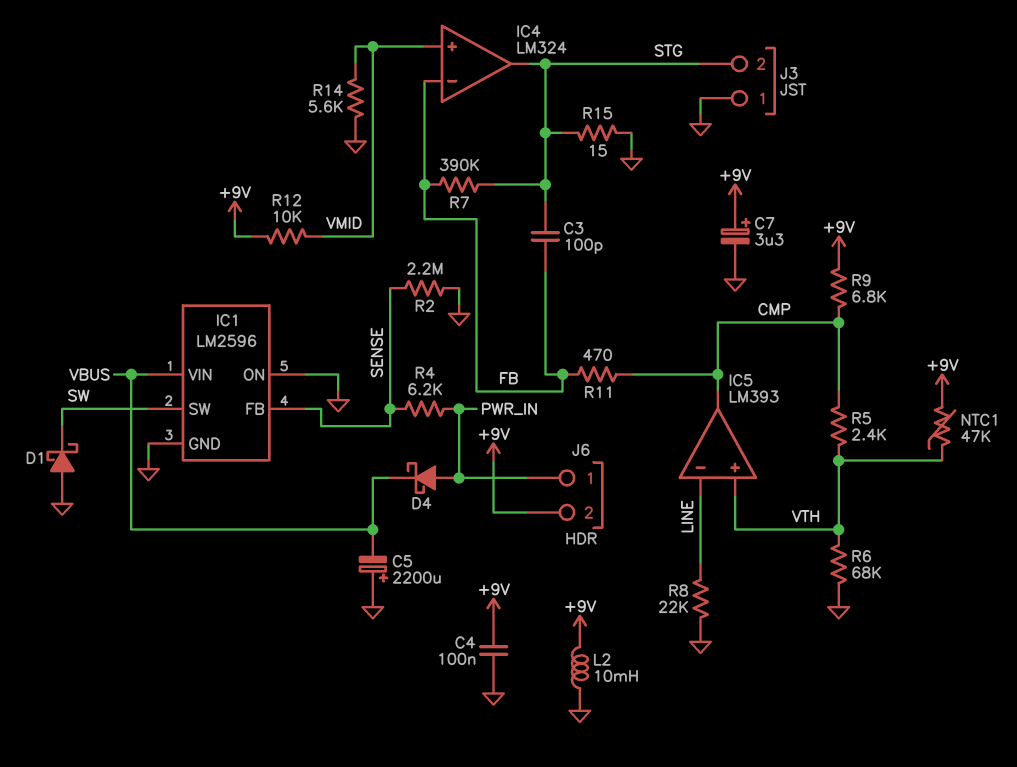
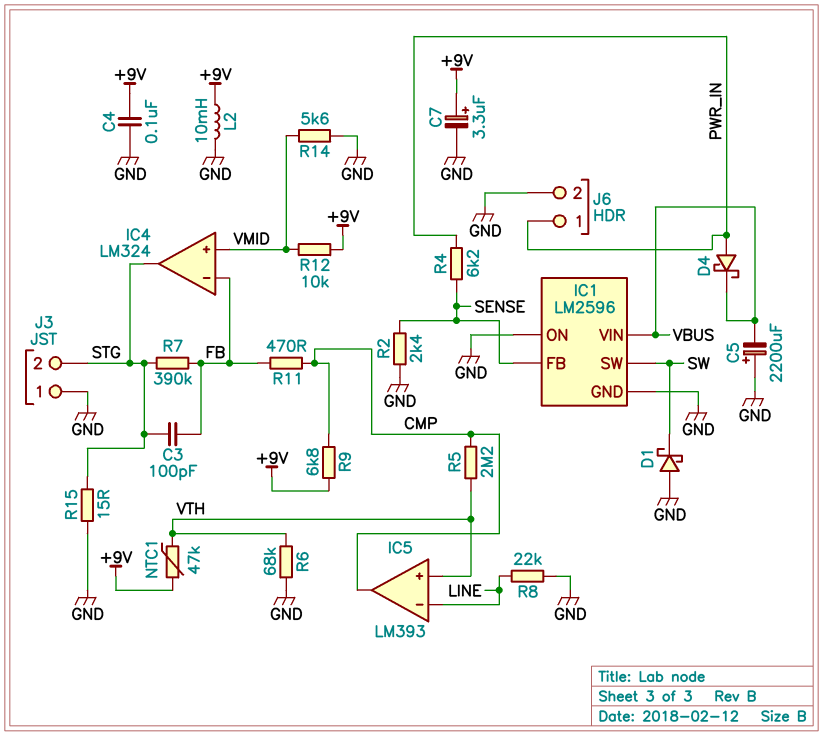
J6 pin 2: +9V -> GND
R2: 2.2M (GND, SENSE) -> 2.4k (GND, SENSE)
R5: 2.4k (CMP, VTH) -> 2.2M (CMP, VTH)

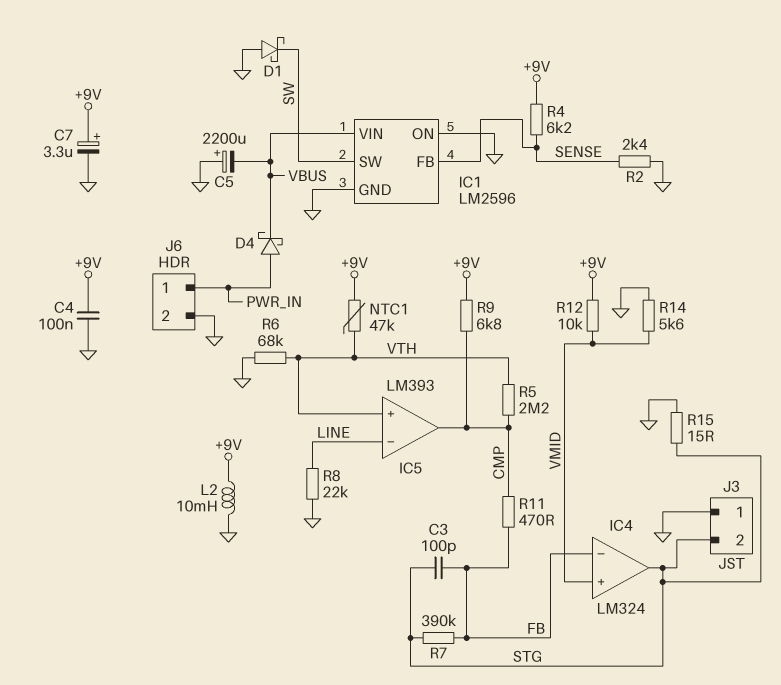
R4: 6.2k (PWR_IN, SENSE) -> 6.2k (+9V, SENSE)

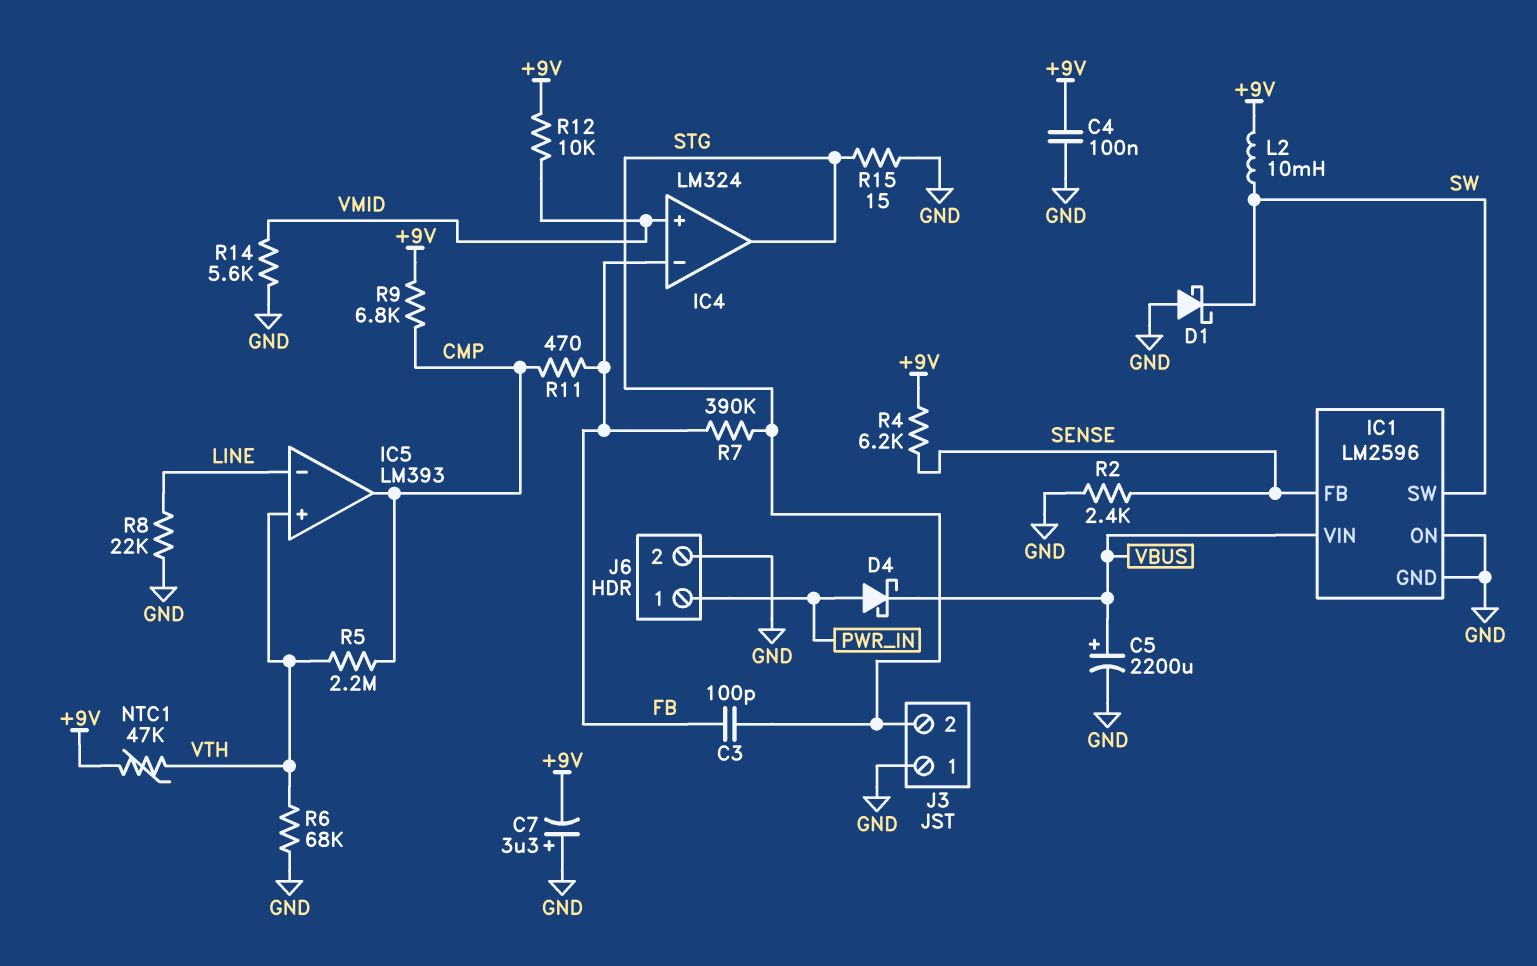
C5: 2200uF (plus GND, minus VBUS) -> 2200uF (plus VBUS, minus GND)
C7: 3.3uF (plus +9V, minus GND) -> 3.3uF (plus GND, minus +9V)
L2: 10mH (+9V, GND) -> 10mH (+9V, SW)

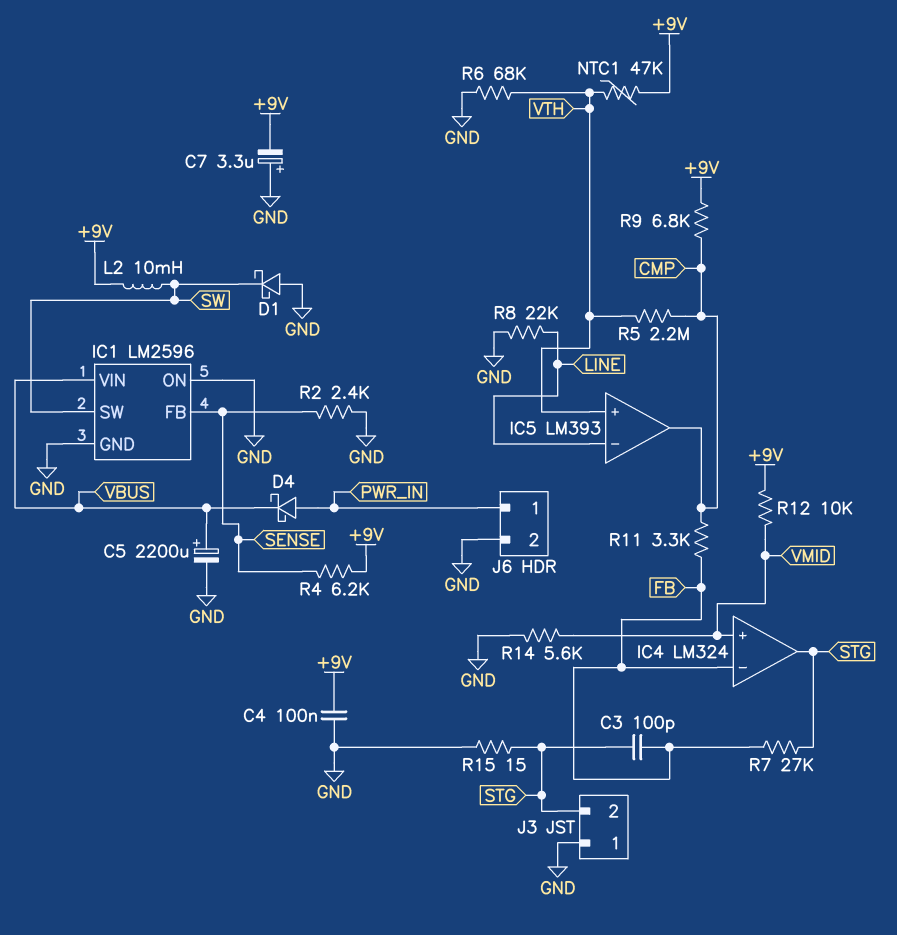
R7: 390k (FB, STG) -> 27k (FB, STG)
R11: 470 (CMP, FB) -> 3.3k (CMP, FB)

